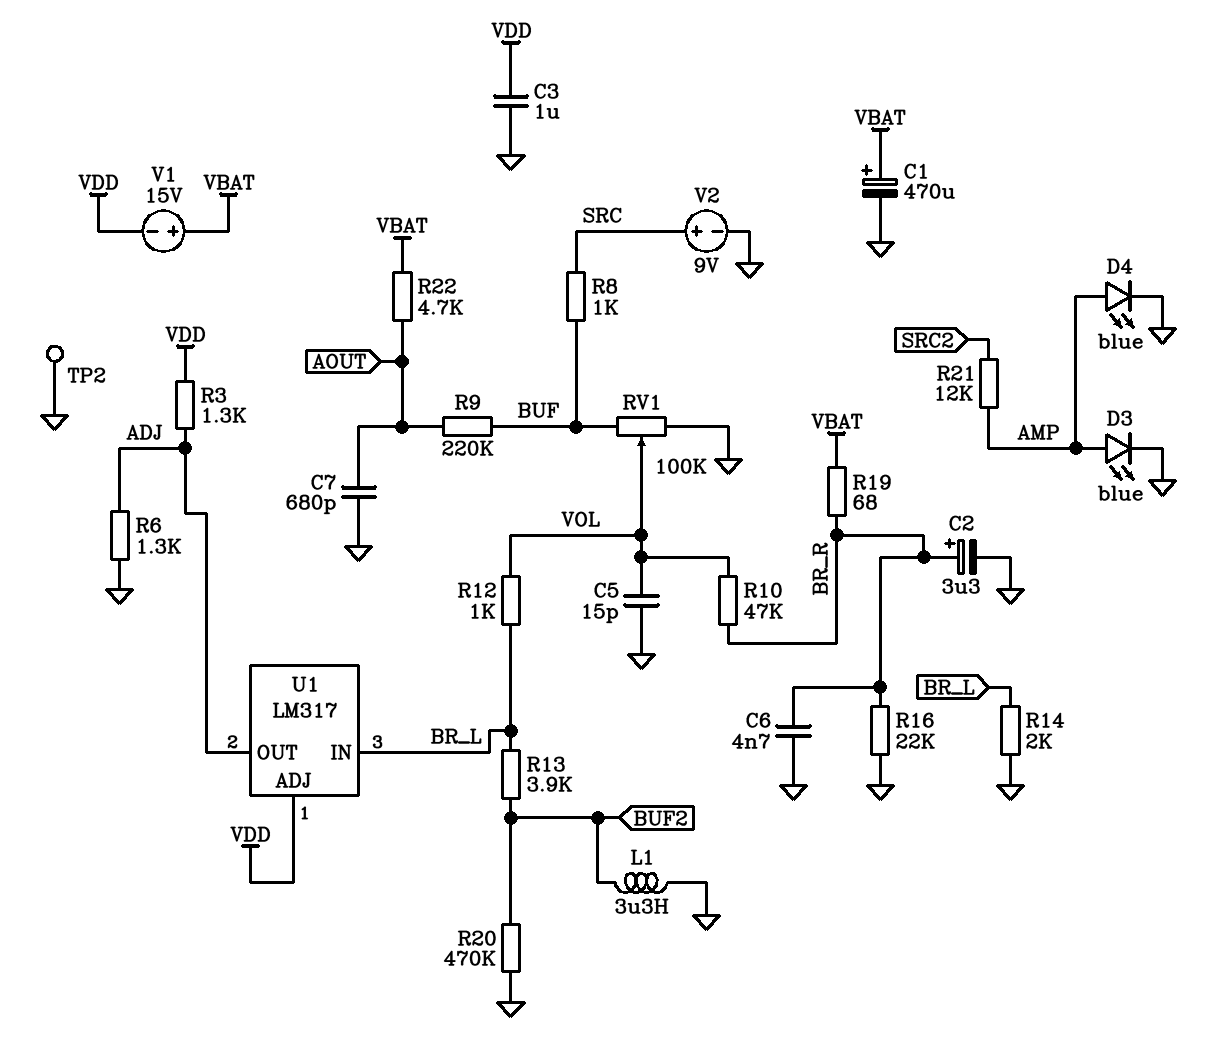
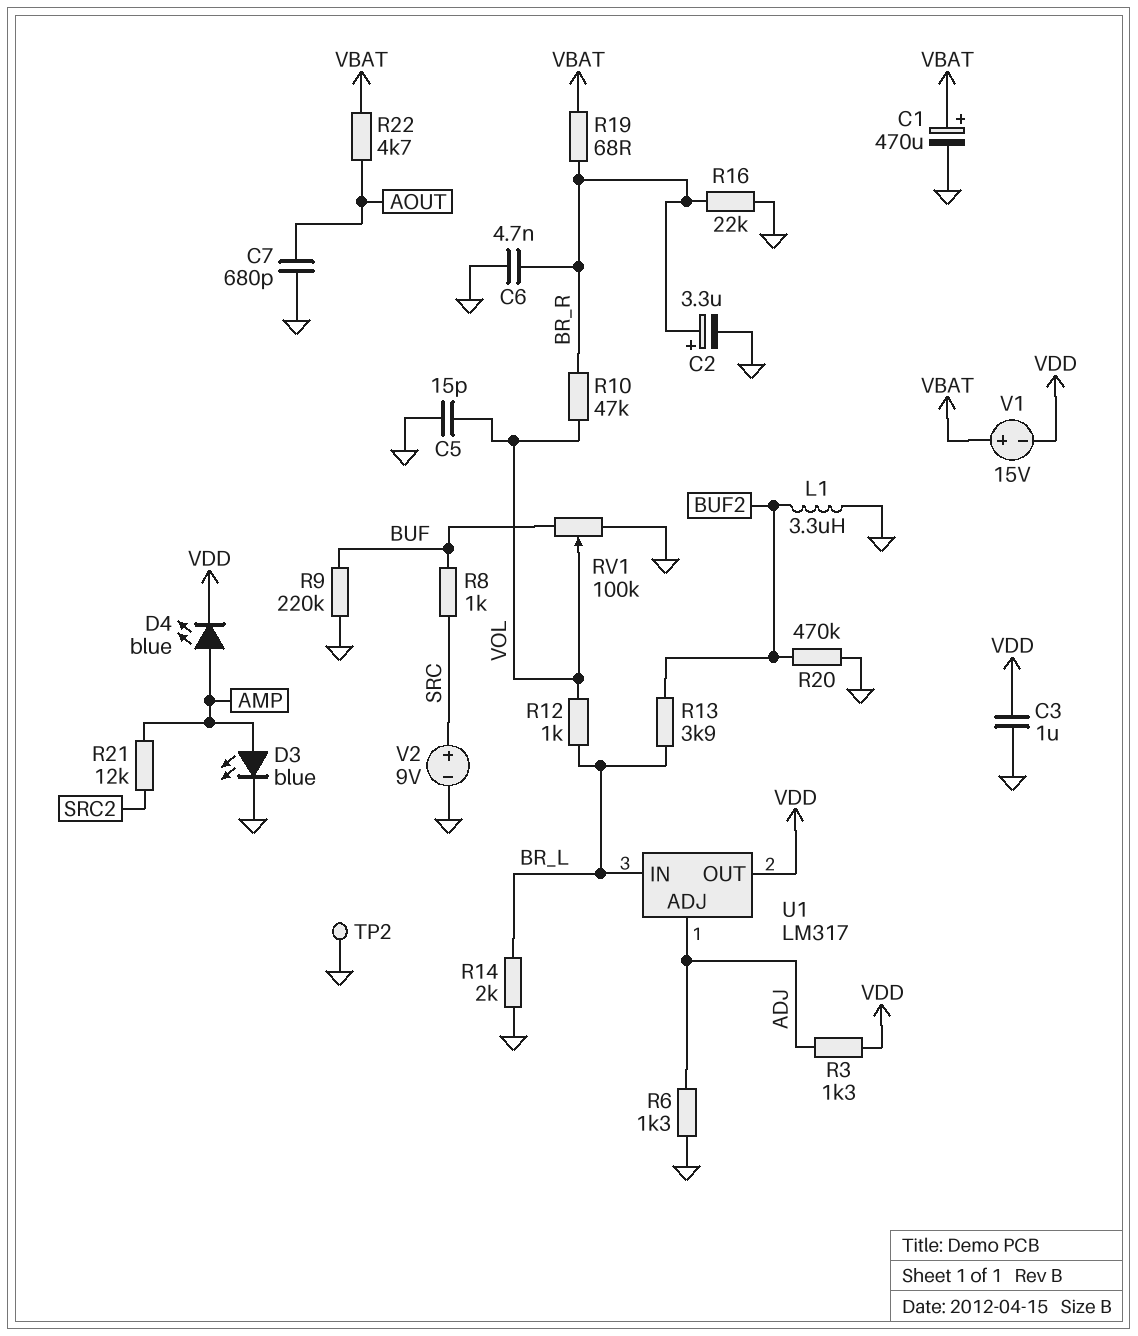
D4: LED blue (A AMP, K GND) -> LED blue (A AMP, K VDD)
R9: 220k (AOUT, BUF) -> 220k (BUF, GND)
U1 pin ADJ: VDD -> ADJ
U1 pin OUT: ADJ -> VDD

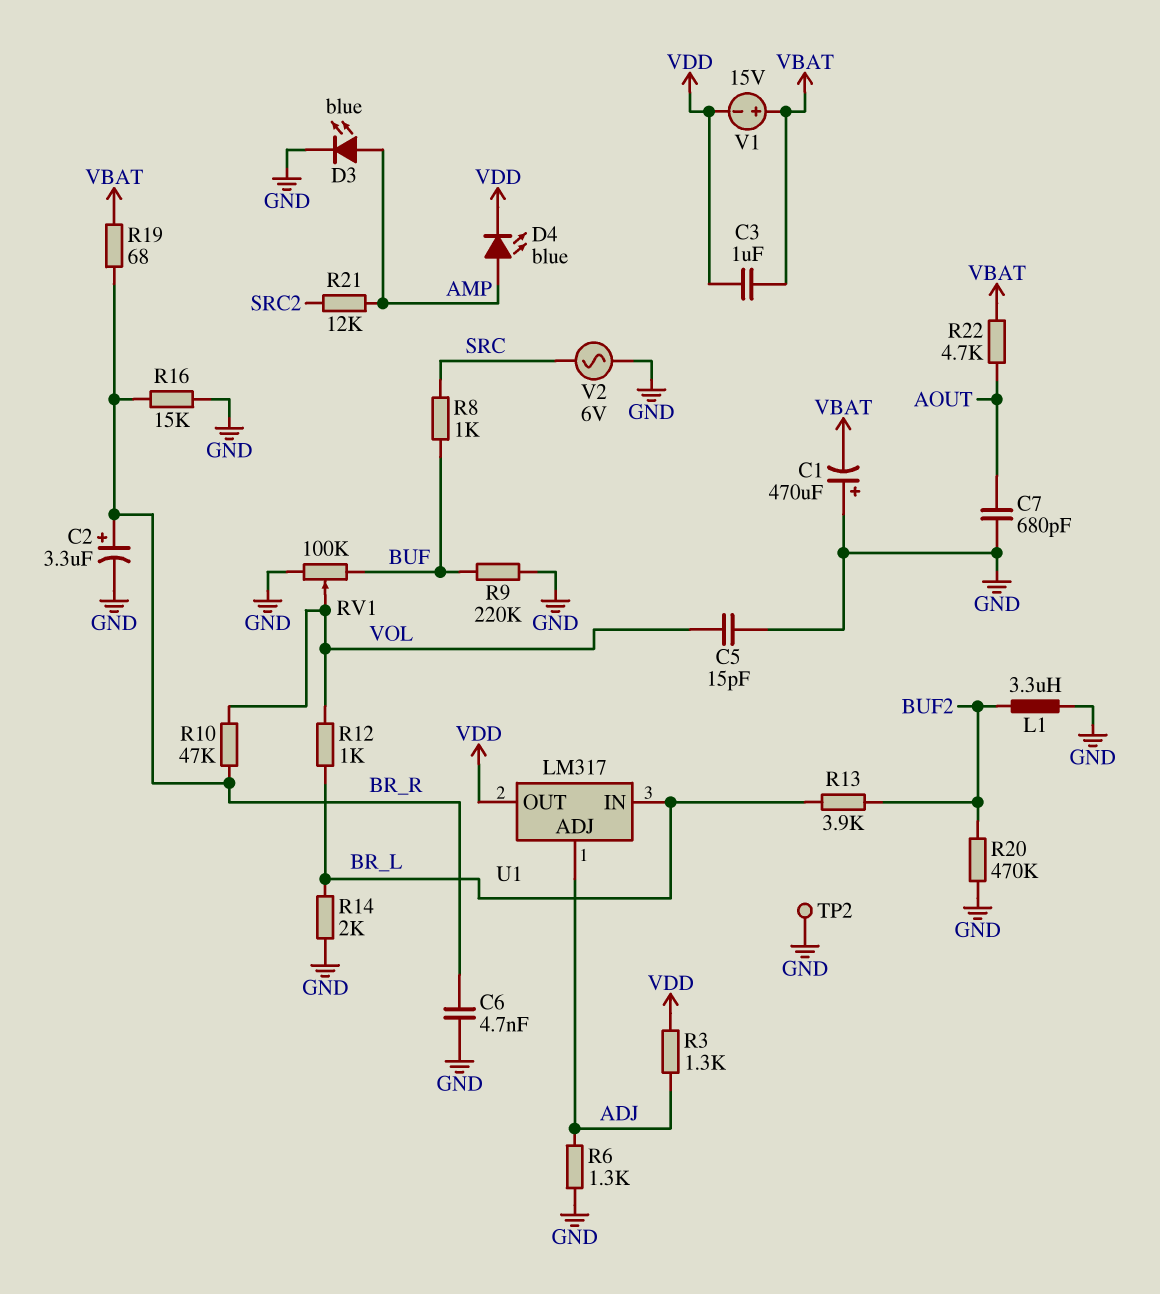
C1: 470uF (plus VBAT, minus GND) -> 470uF (plus GND, minus VBAT)
C3: 1uF (GND, VDD) -> 1uF (VBAT, VDD)
R16: 22k (BR_R, GND) -> 15k (BR_R, GND)
V2: 9V (plus SRC, minus GND) -> AC 6V (GND, SRC)

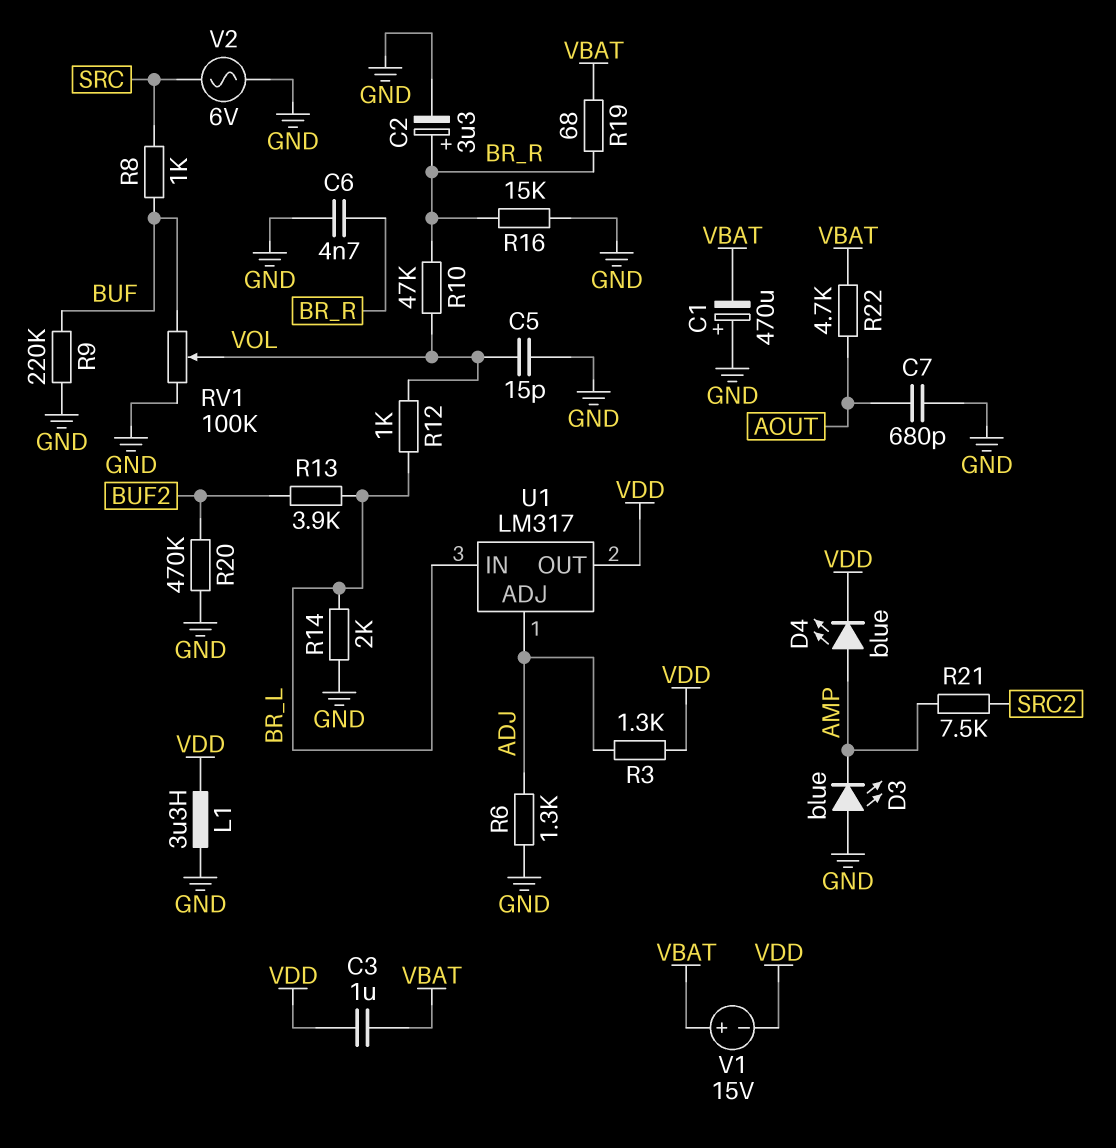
D3: LED blue (A AMP, K GND) -> LED blue (A GND, K AMP)
L1: 3.3uH (BUF2, GND) -> 3.3uH (GND, VDD)
R21: 12k (AMP, SRC2) -> 7.5k (AMP, SRC2)
TP2: test point (GND) -> none

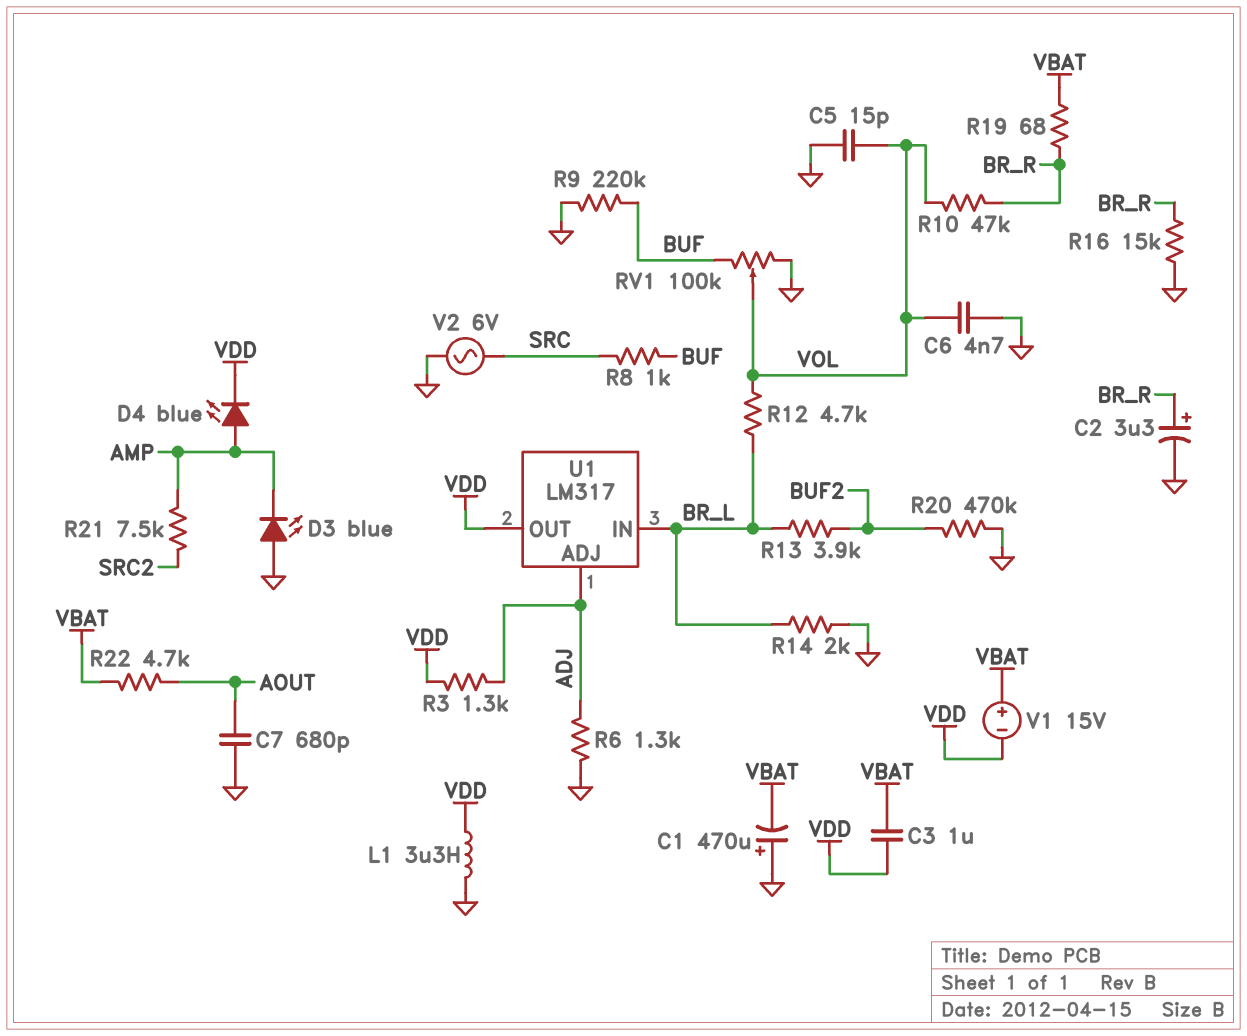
C6: 4.7nF (BR_R, GND) -> 4.7nF (GND, VOL)
R12: 1k (BR_L, VOL) -> 4.7k (BR_L, VOL)

